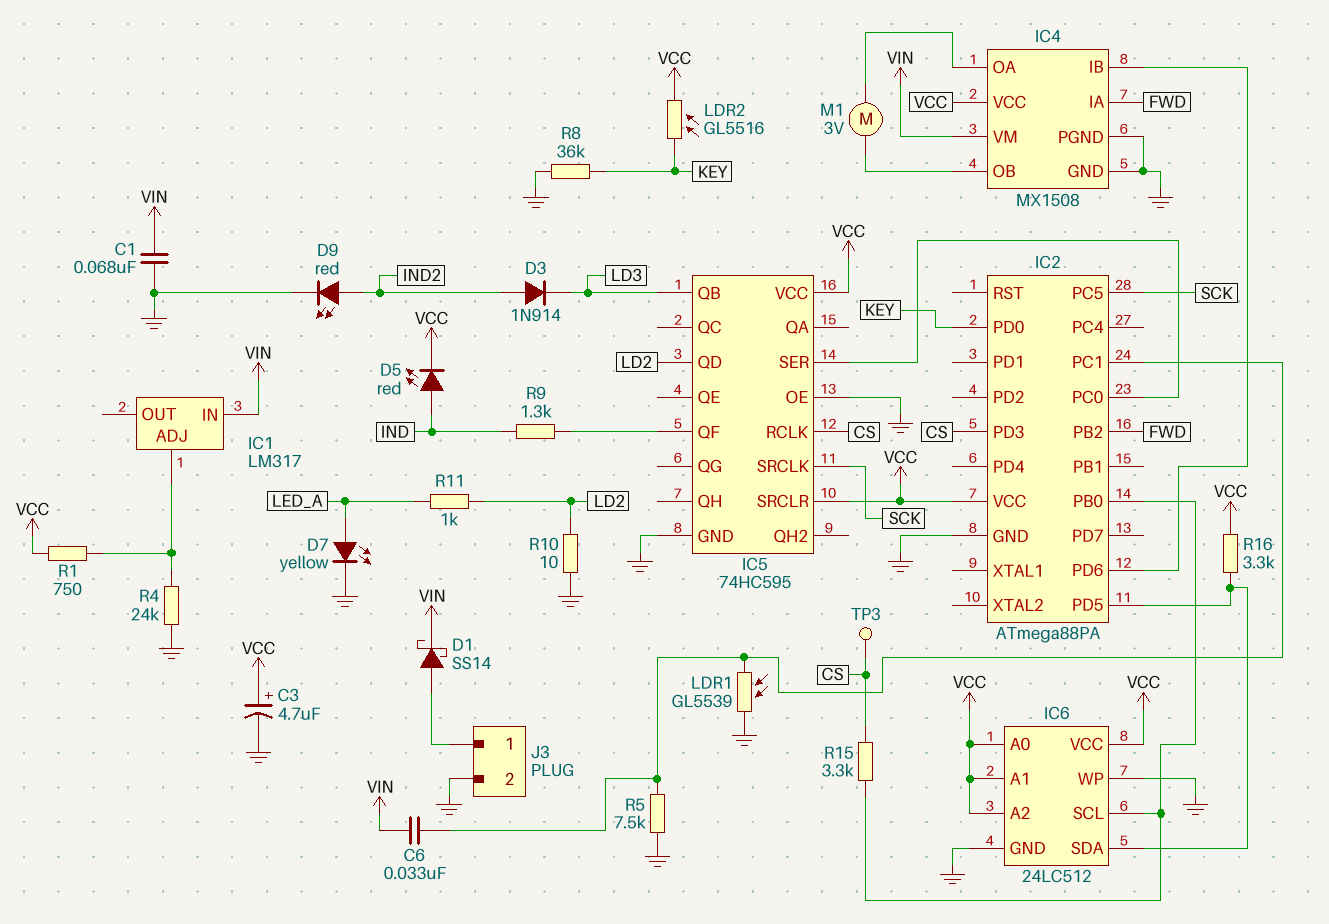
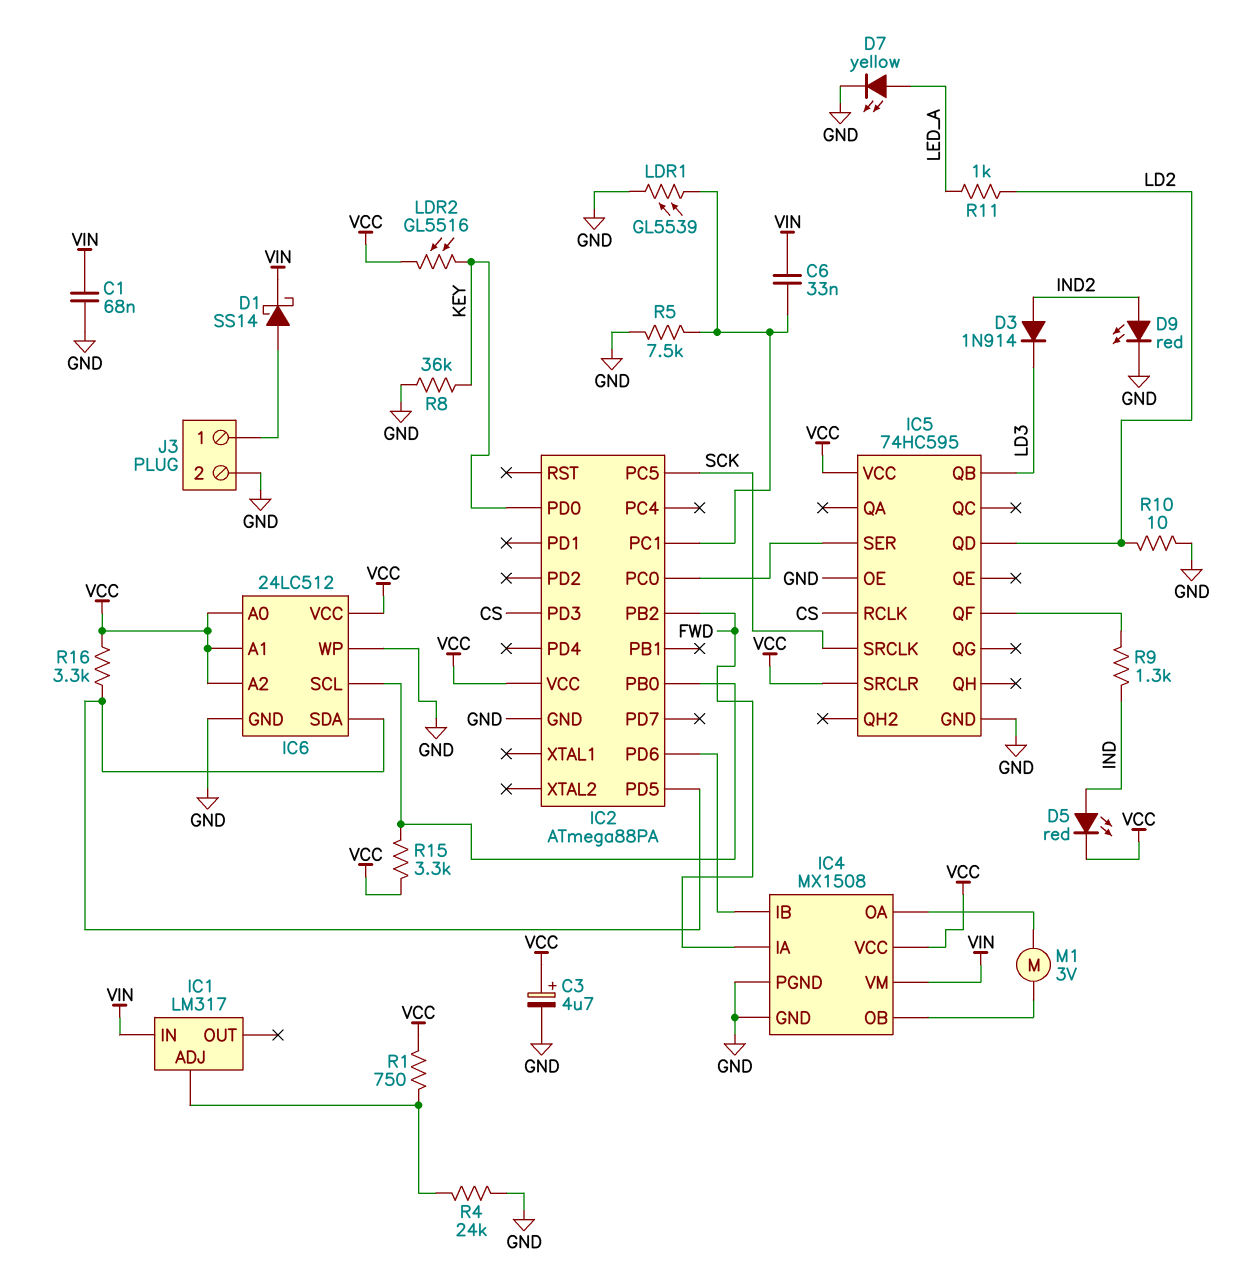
R15: 3.3k (CS, IC2/PB0) -> 3.3k (IC2/PB0, VCC)
TP3: test point (CS) -> none

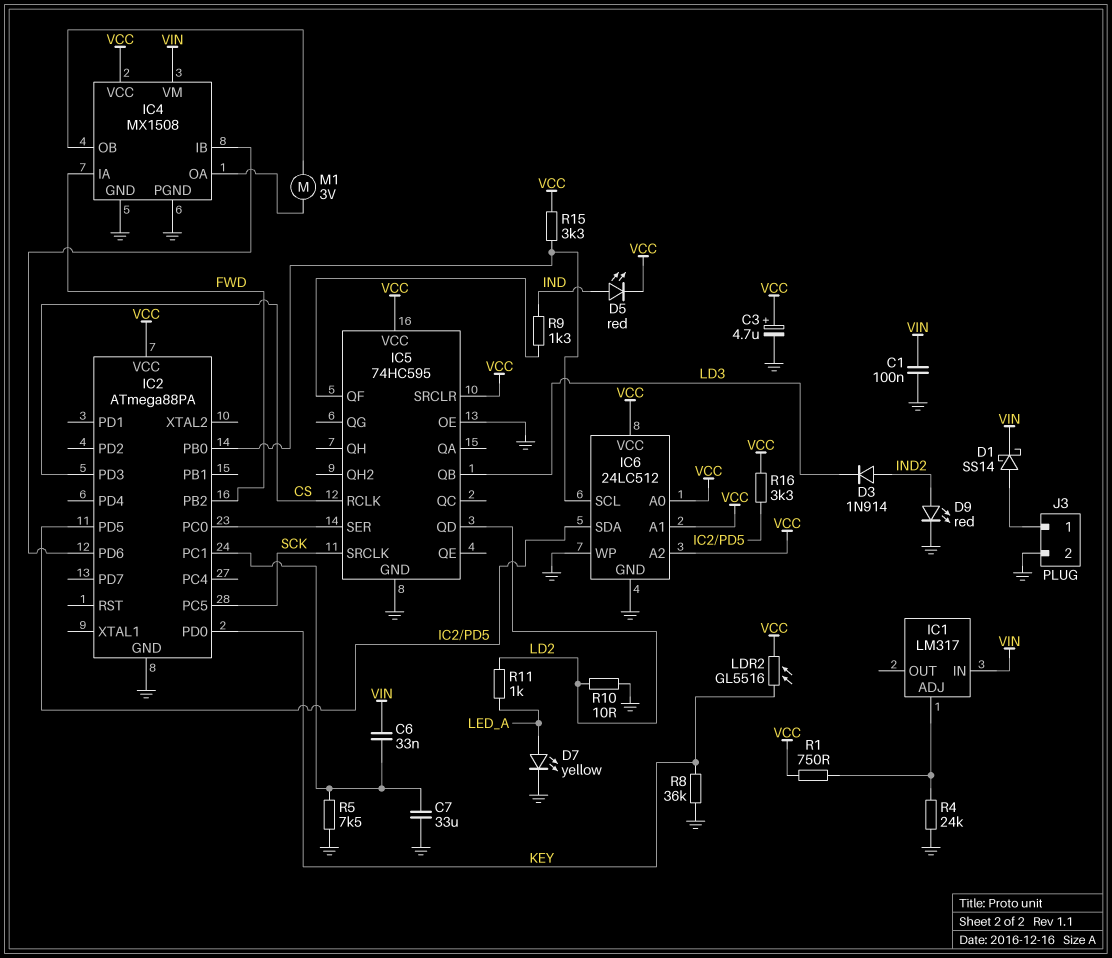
C1: 68nF (GND, VIN) -> 100nF (GND, VIN)
C7: none -> 33uF (GND, IC2/PC1)
LDR1: GL5539 (GND, IC2/PC1) -> none

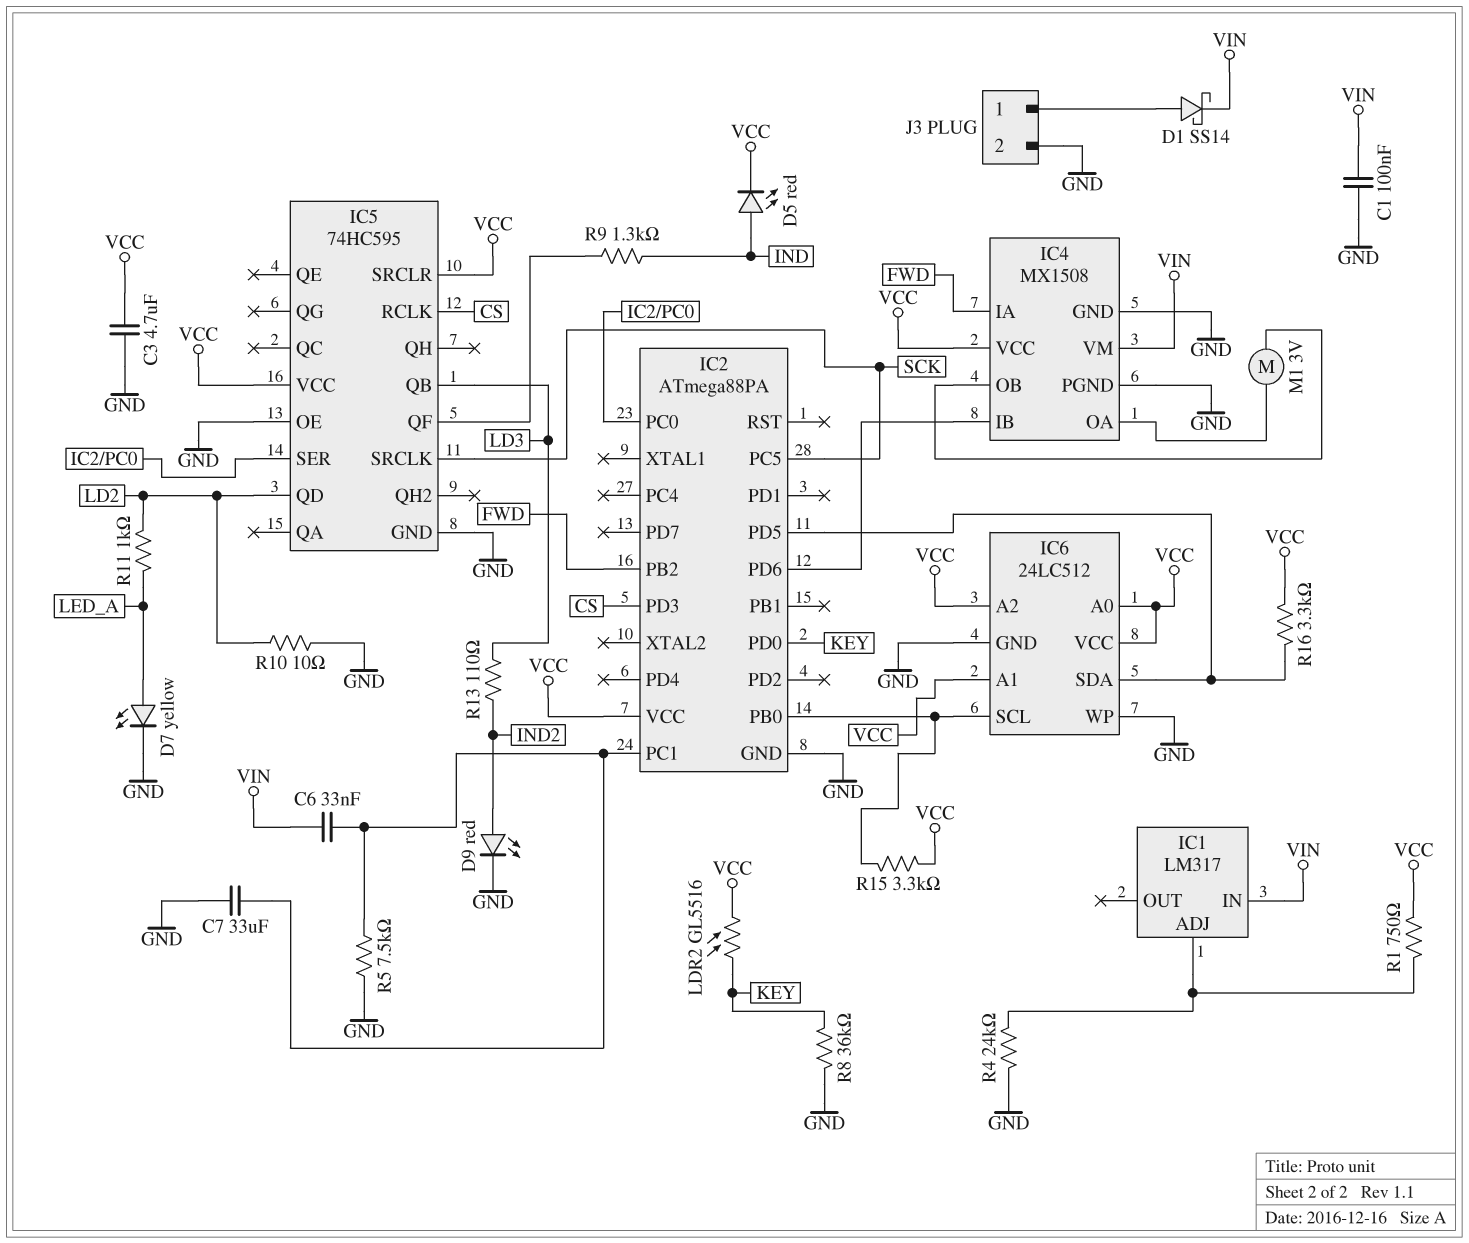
C3: 4.7uF (plus VCC, minus GND) -> 4.7uF (GND, VCC)
D3: diode 1N914 (A IND2, K LD3) -> none
R13: none -> 110 (IND2, LD3)

